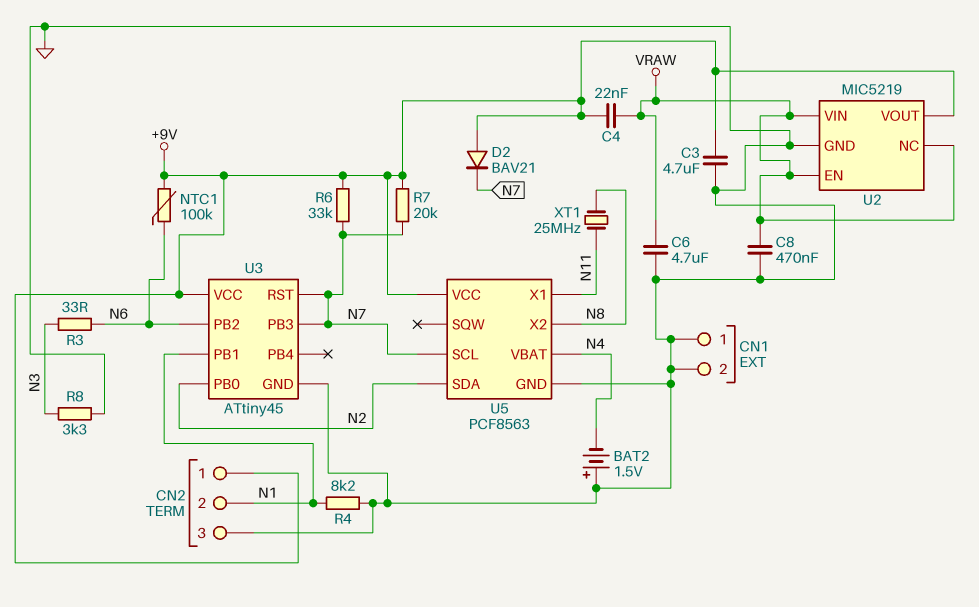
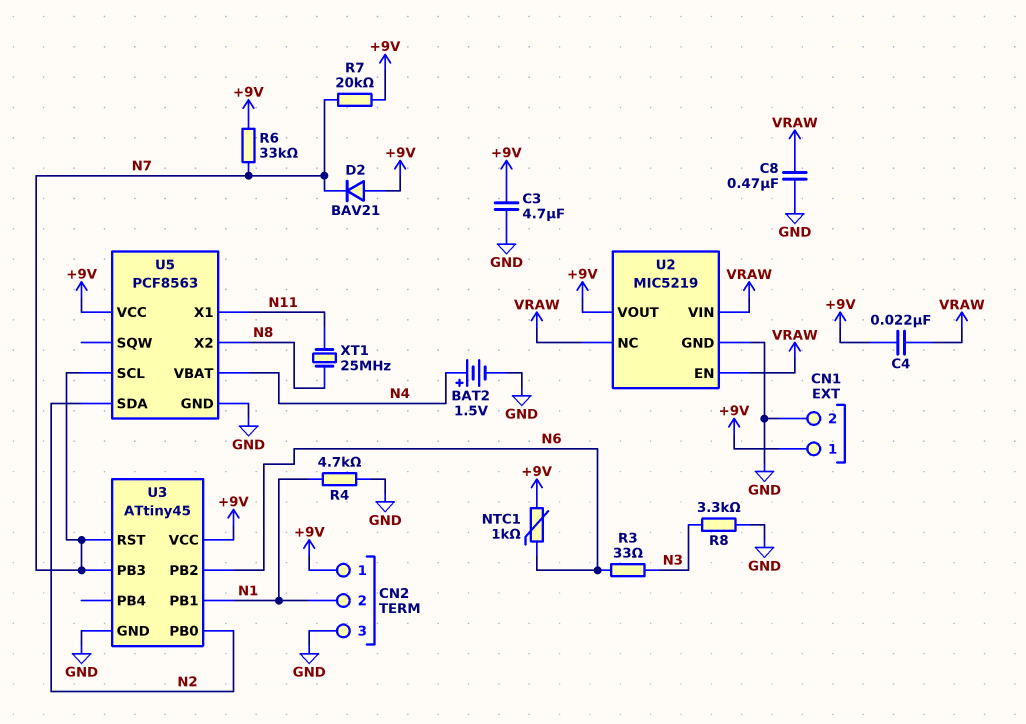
BAT2: 1.5V (plus GND, minus N4) -> 1.5V (plus N4, minus GND)
C6: 4.7uF (GND, VRAW) -> none
CN1 pin 1: GND -> +9V
NTC1: 100k (+9V, N6) -> 1k (+9V, N6)
R4: 8.2k (GND, N1) -> 4.7k (GND, N1)

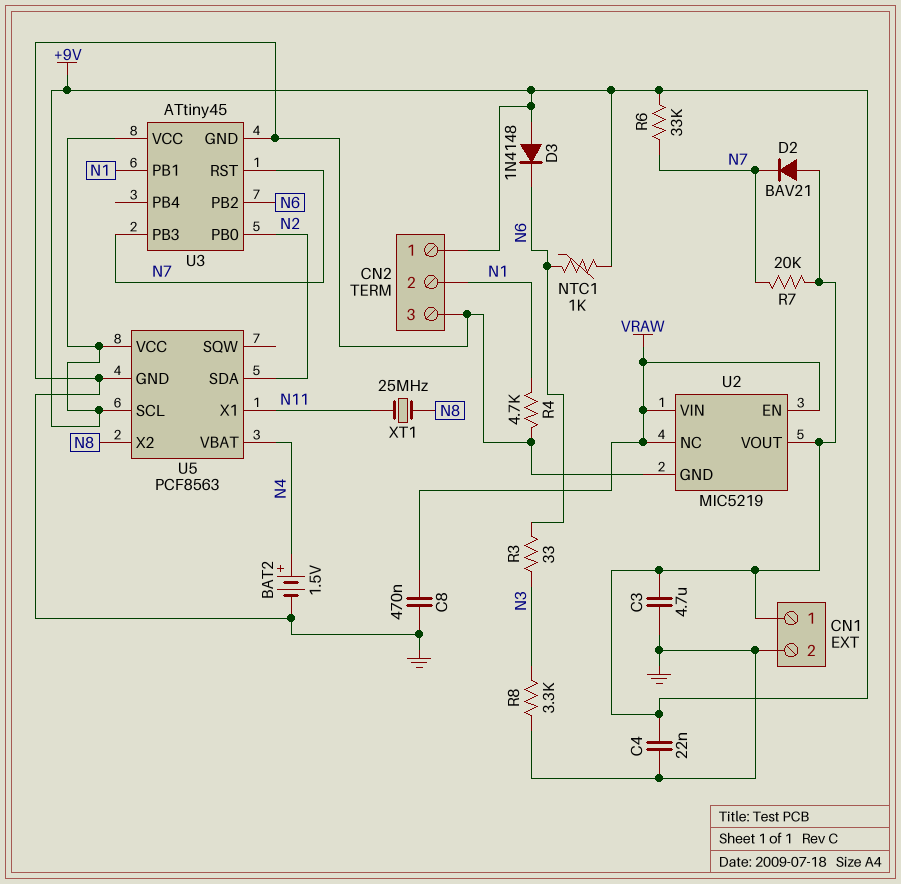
C4: 22nF (+9V, VRAW) -> 22nF (+9V, GND)
D3: none -> diode 1N4148 (A +9V, K N6)
U5 pin SCL: N7 -> +9V

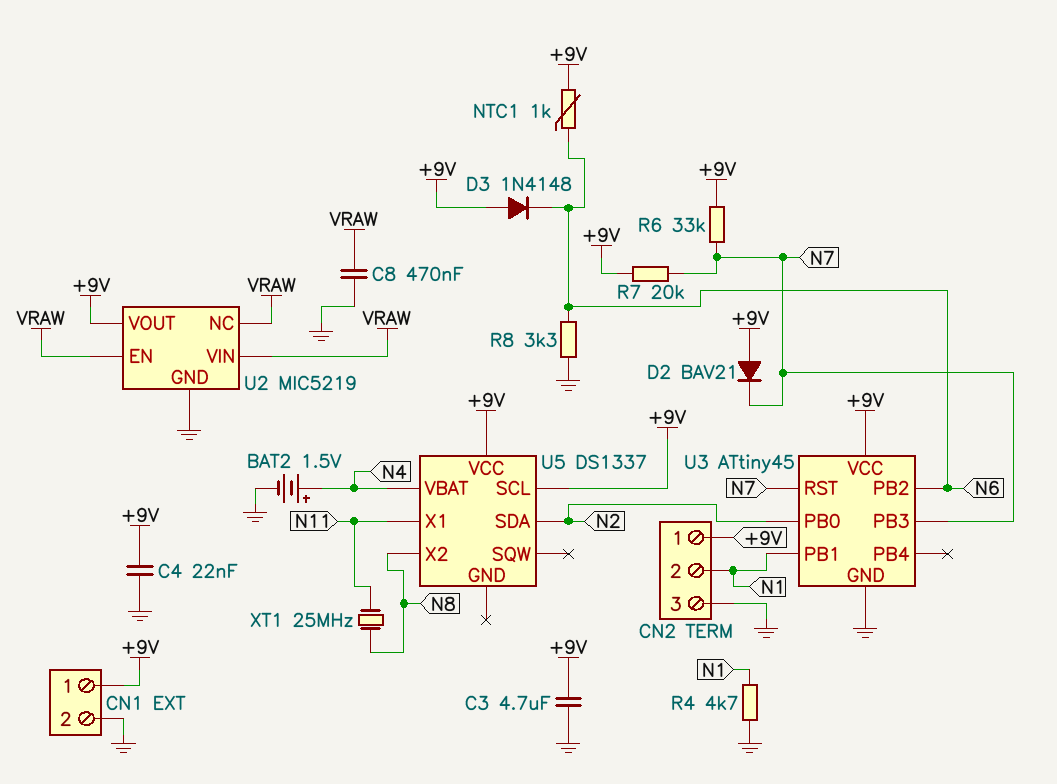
R3: 33 (N3, N6) -> none
R8: 3.3k (GND, N3) -> 3.3k (GND, N6)
U5: PCF8563 -> DS1337
U5 pin GND: GND -> none

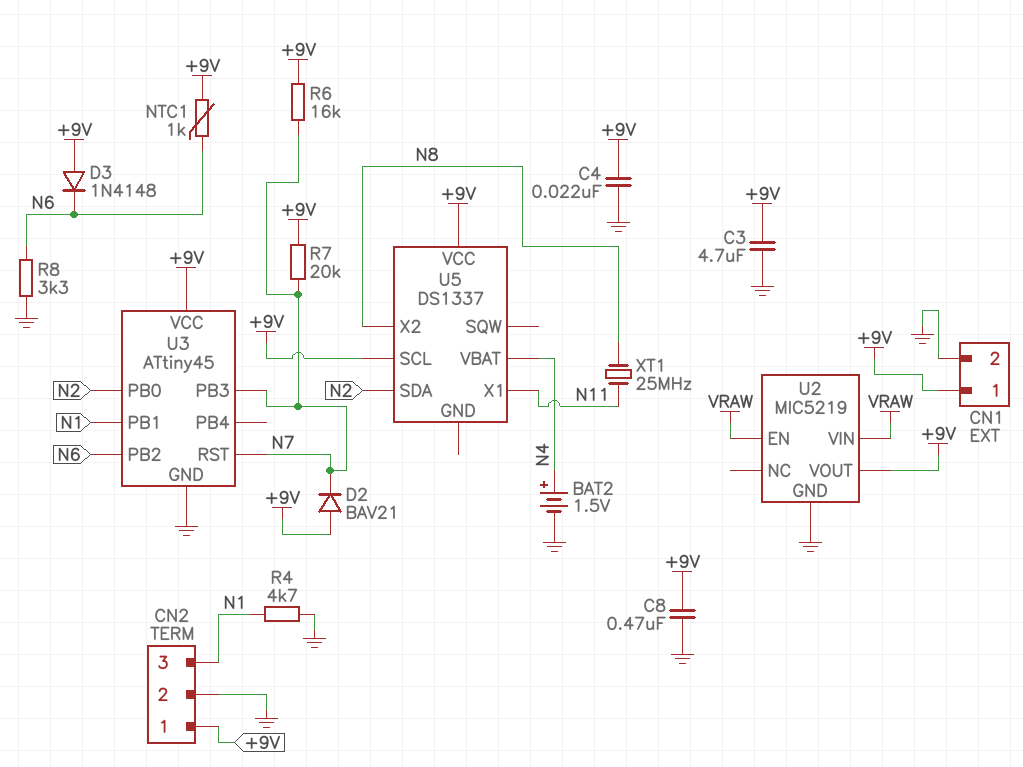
C8: 470nF (GND, VRAW) -> 470nF (+9V, GND)
CN2 pin 2: N1 -> GND
CN2 pin 3: GND -> N1
R6: 33k (+9V, N7) -> 16k (+9V, N7)
U2 pin NC: VRAW -> none

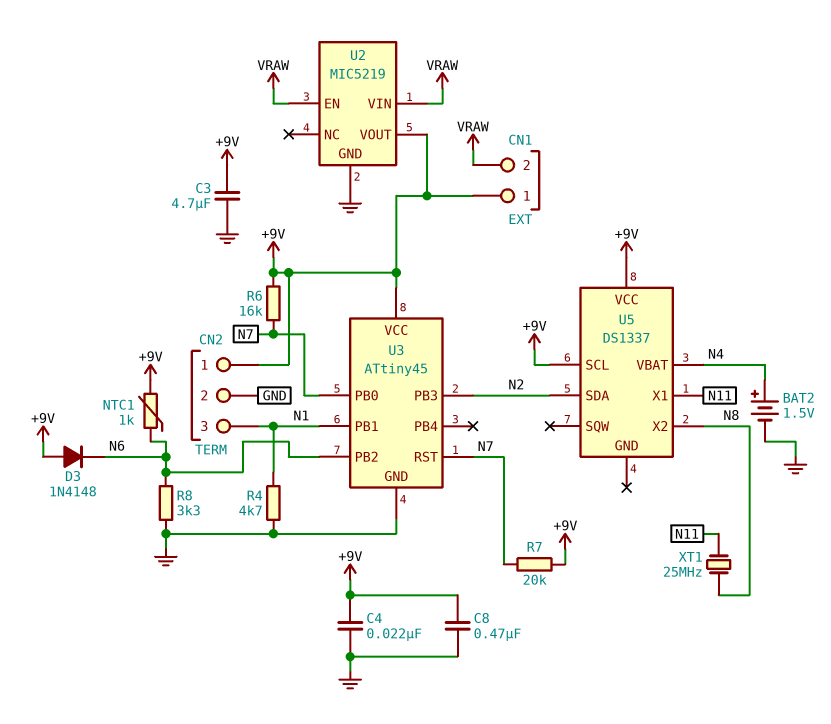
CN1 pin 2: GND -> VRAW
D2: diode BAV21 (A +9V, K N7) -> none
U3 pin PB0: N2 -> N7
U3 pin PB3: N7 -> N2

